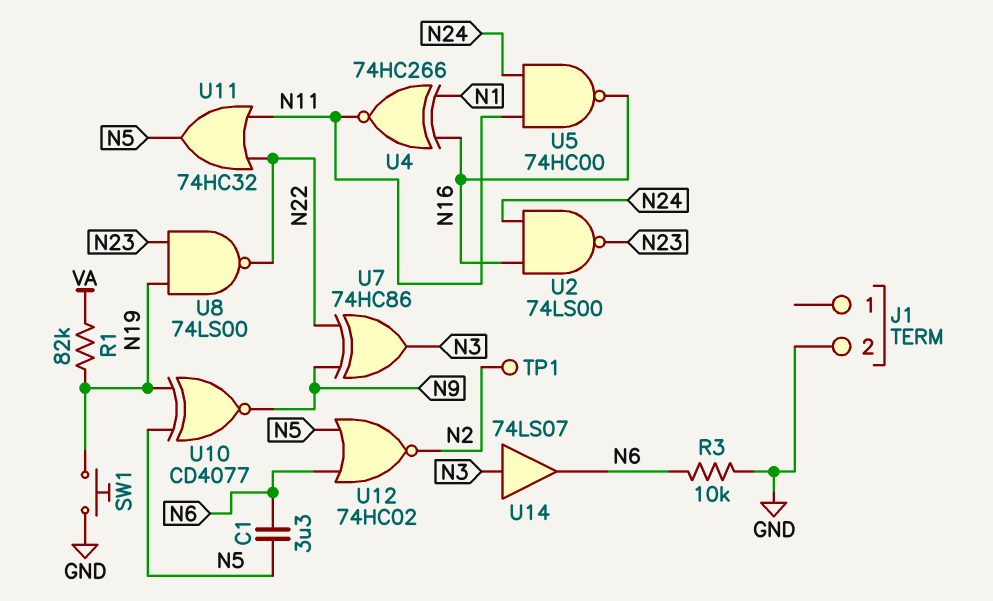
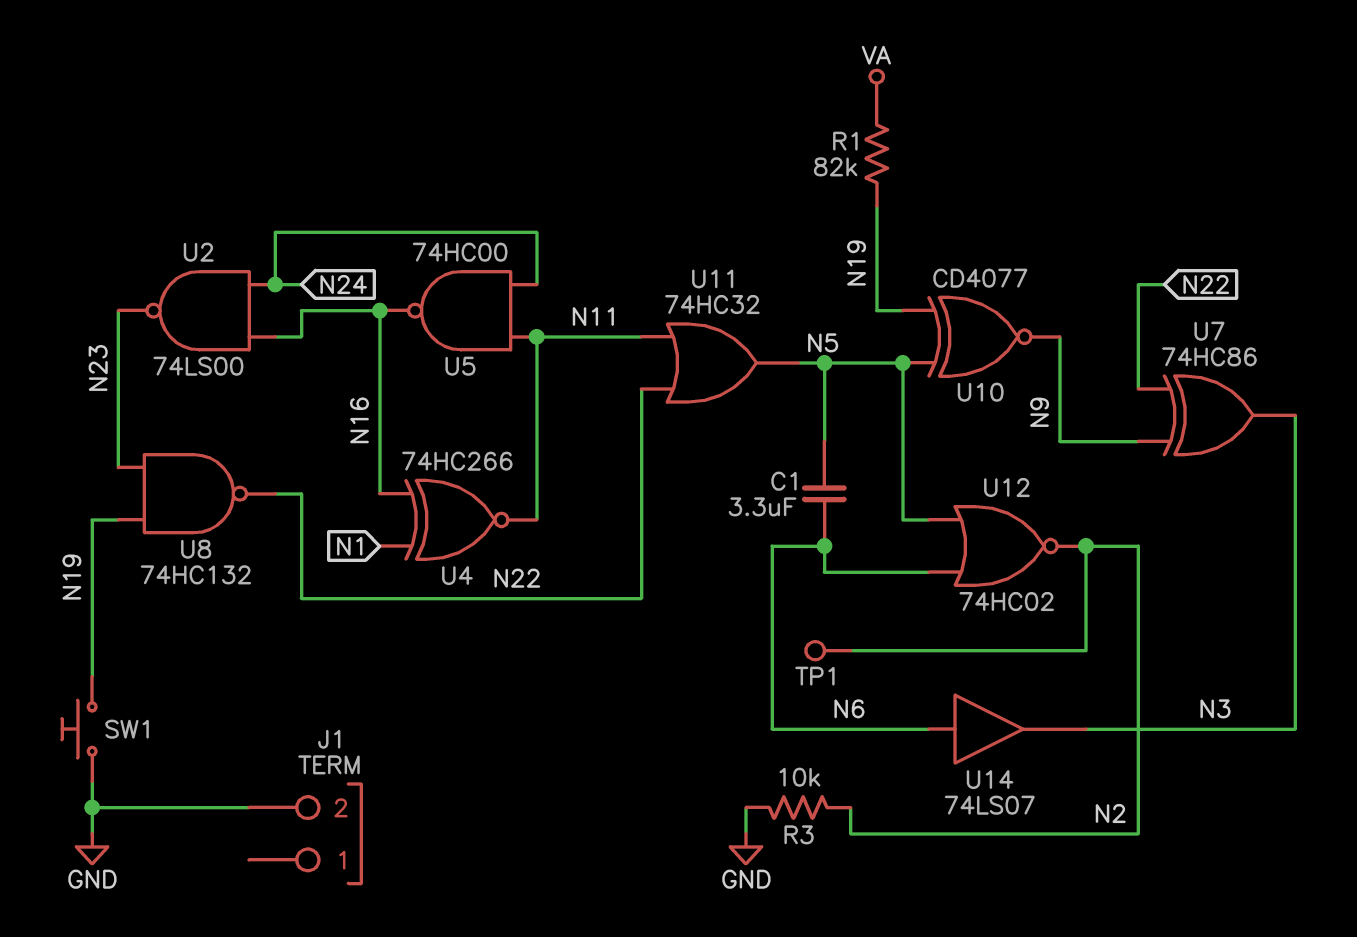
R3: 10k (GND, N6) -> 10k (GND, N2)
U8: NAND 74LS00 (in N19, in N23, out N22) -> NAND 74HC132 (in N19, in N23, out N22)
U14: buffer 74LS07 (in N3, out N6) -> buffer 74LS07 (in N6, out N3)

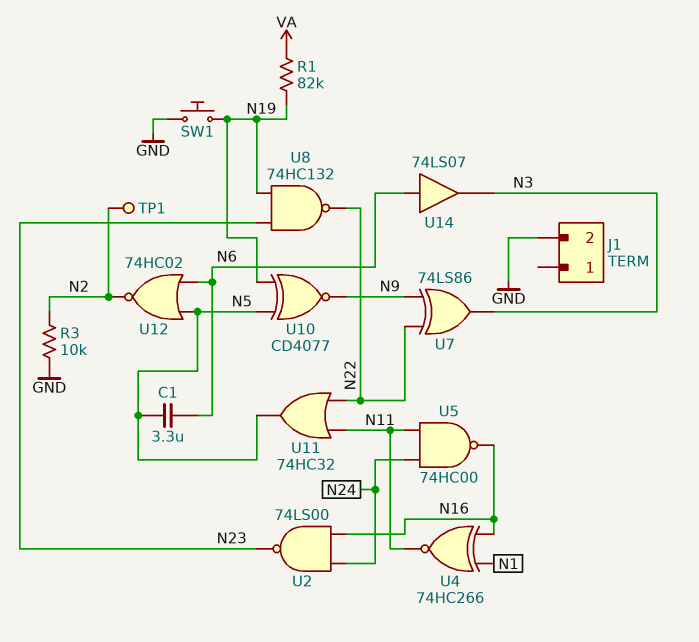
U7: XOR 74HC86 (in N9, in N22, out N3) -> XOR 74LS86 (in N9, in N22, out N3)

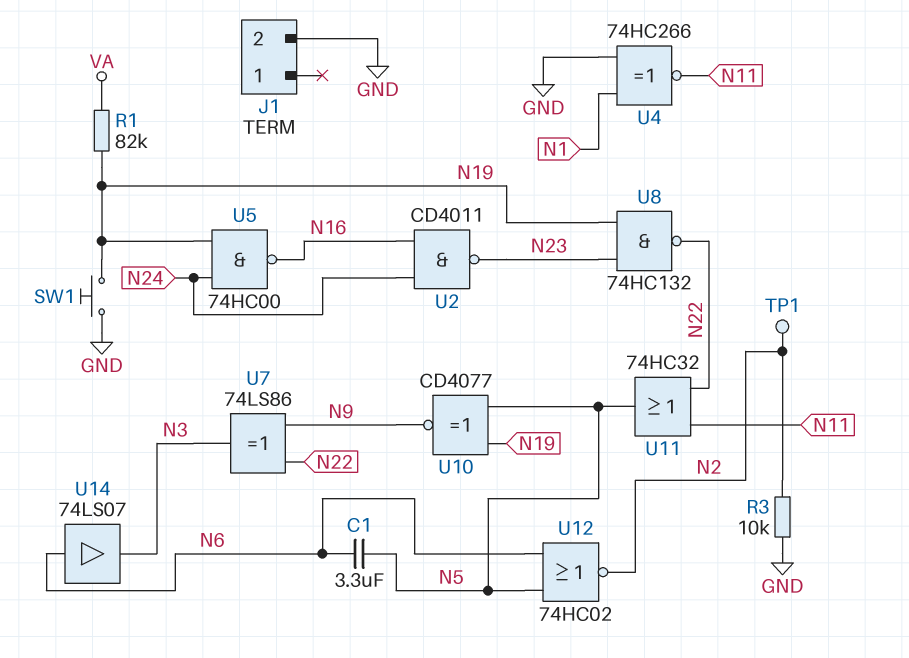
U2: NAND 74LS00 (in N16, in N24, out N23) -> NAND CD4011 (in N16, in N24, out N23)
U4: XNOR 74HC266 (in N1, in N16, out N11) -> XNOR 74HC266 (in GND, in N1, out N11)
U5: NAND 74HC00 (in N11, in N24, out N16) -> NAND 74HC00 (in N19, in N24, out N16)

